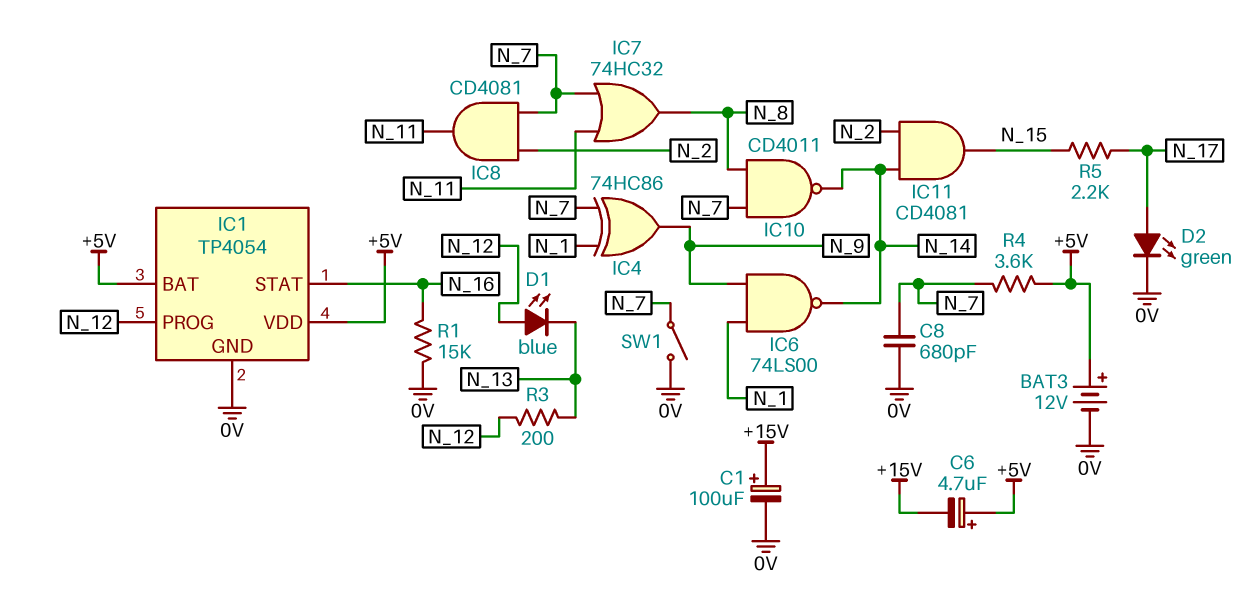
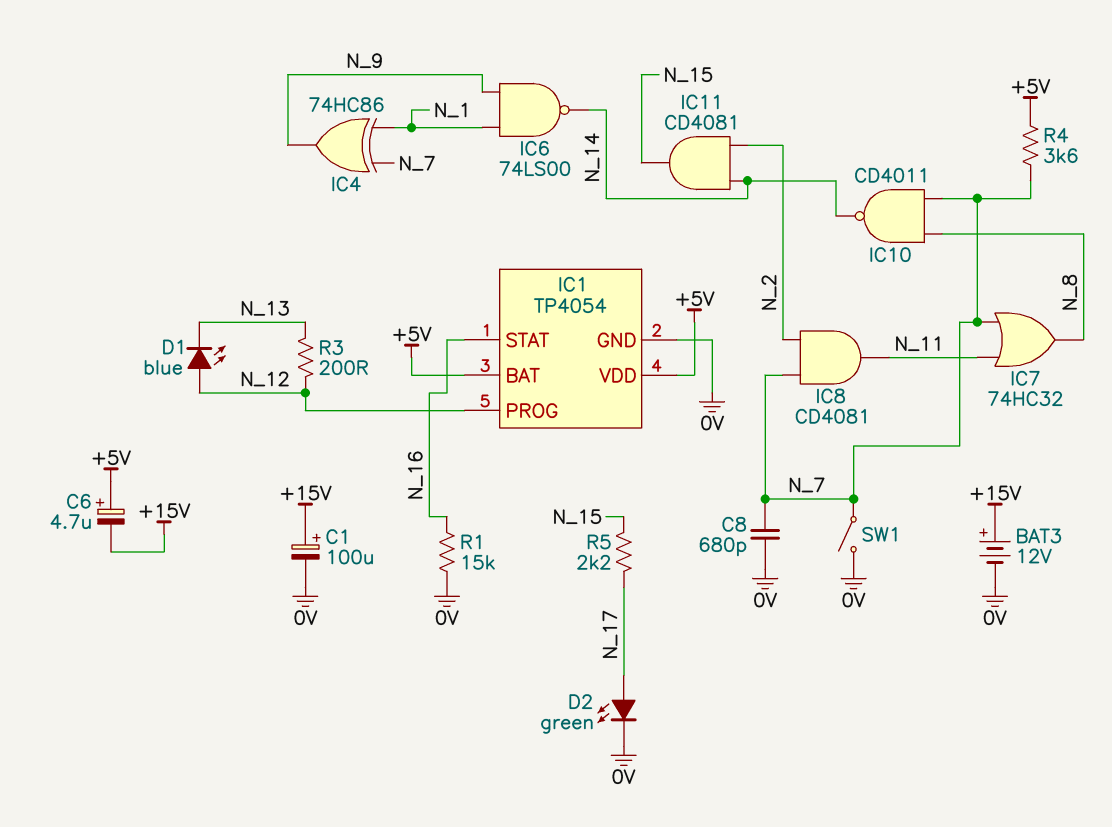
BAT3: 12V (plus +5V, minus 0V) -> 12V (plus +15V, minus 0V)

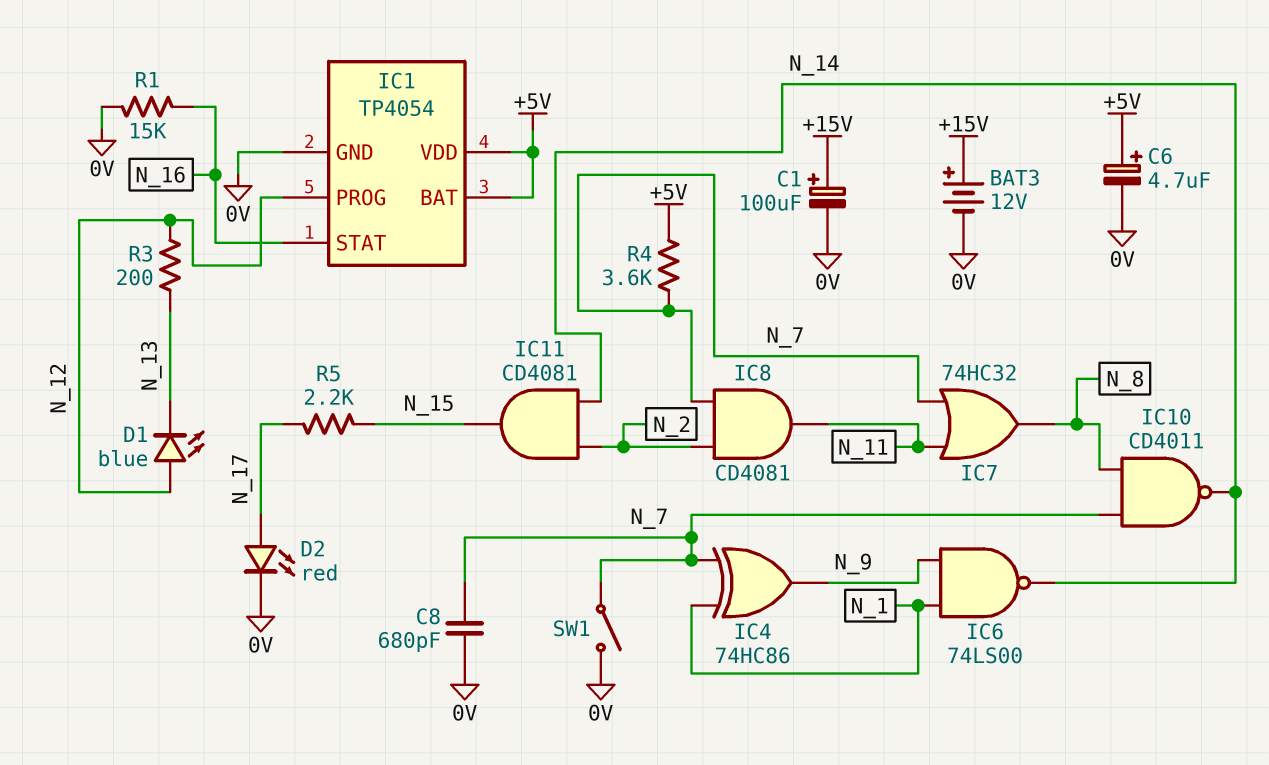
C6: 4.7uF (plus +5V, minus +15V) -> 4.7uF (plus +5V, minus 0V)
D2: LED green (A N_17, K 0V) -> LED red (A N_17, K 0V)

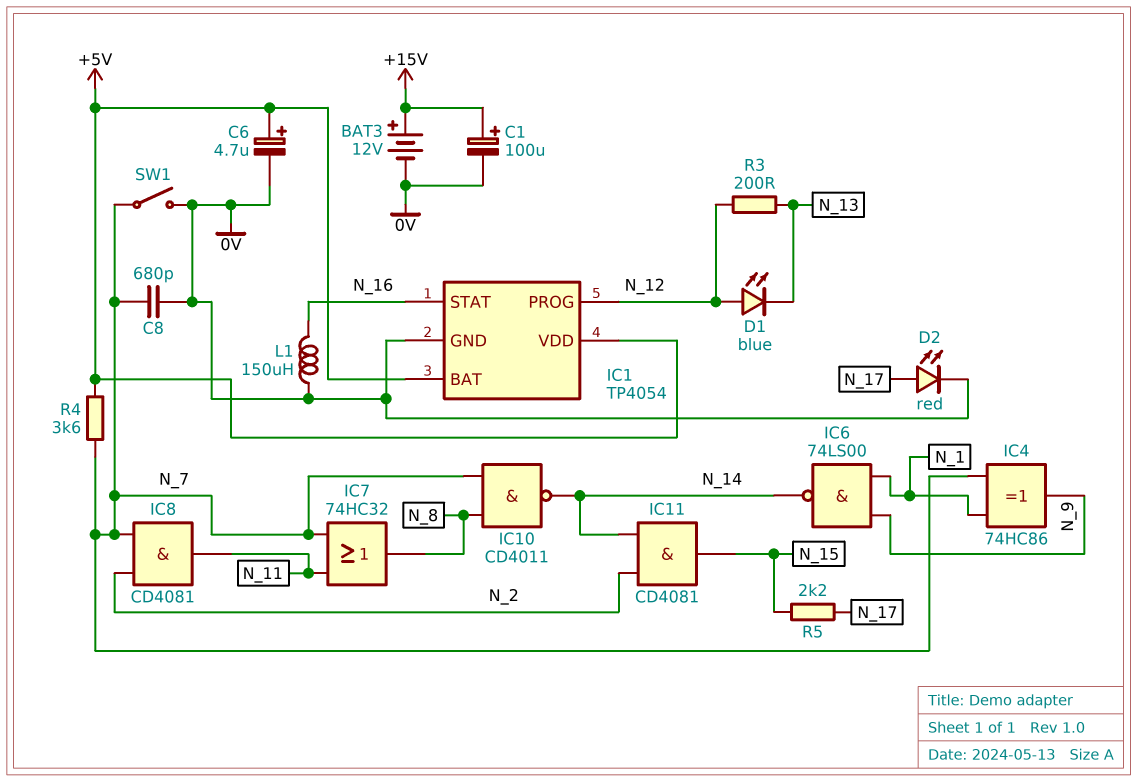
L1: none -> 150uH (0V, N_16)
R1: 15k (0V, N_16) -> none

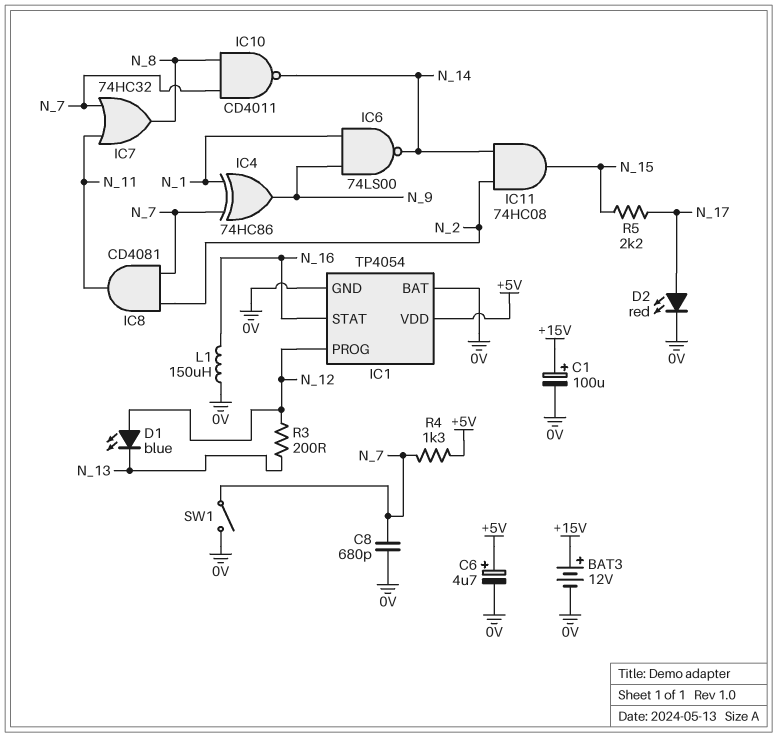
IC1 pin BAT: +5V -> 0V
IC11: AND CD4081 (in N_2, in N_14, out N_15) -> AND 74HC08 (in N_2, in N_14, out N_15)
R4: 3.6k (+5V, N_7) -> 1.3k (+5V, N_7)

